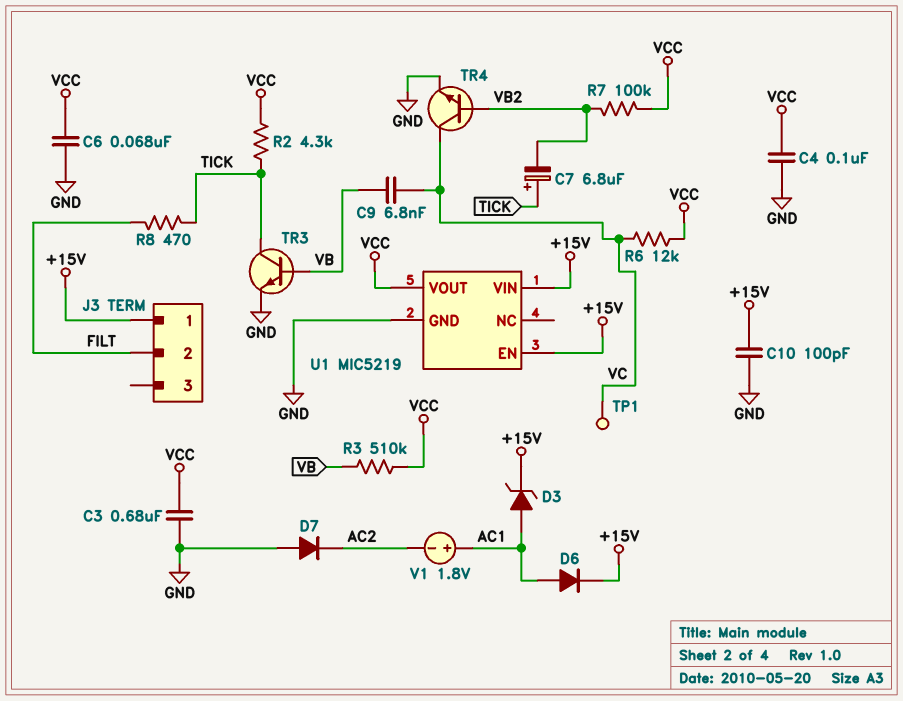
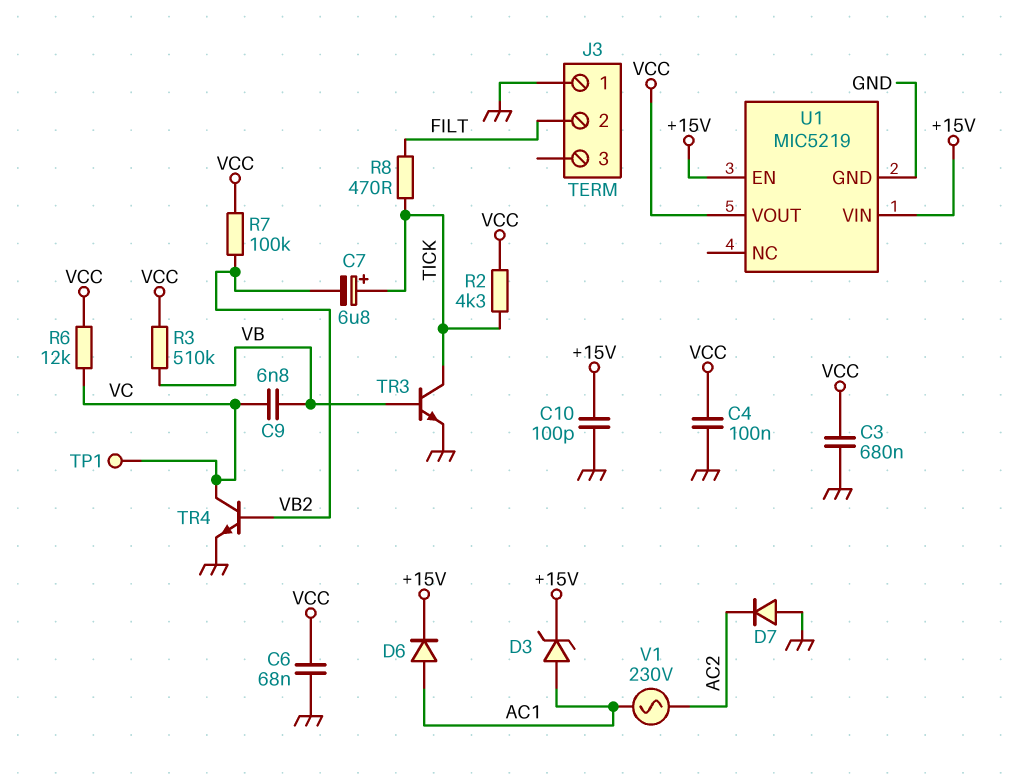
J3 pin 1: +15V -> GND
V1: 1.8V (plus AC1, minus AC2) -> AC 230V (AC1, AC2)

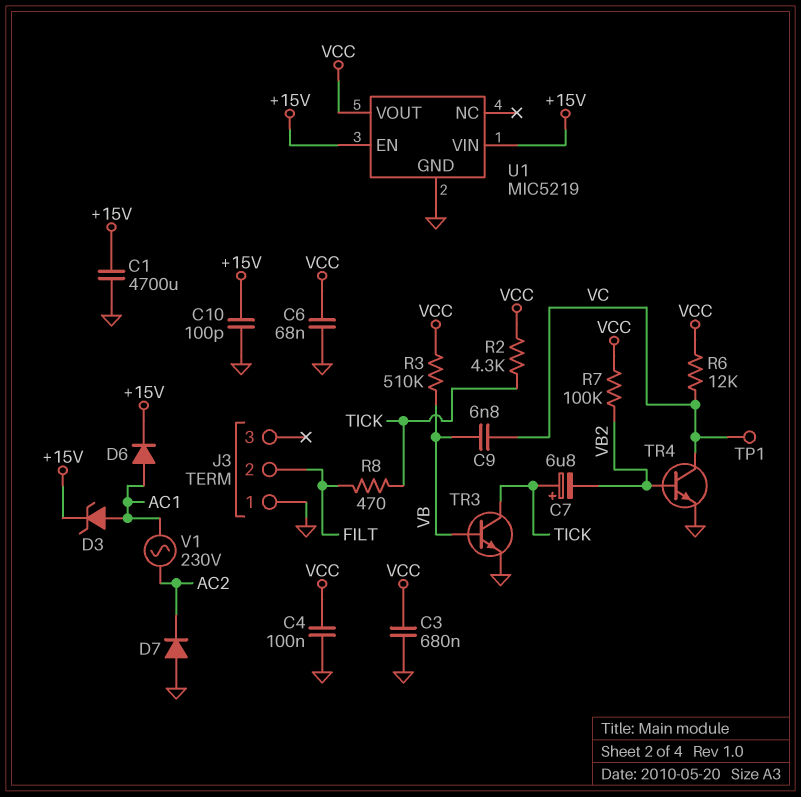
C1: none -> 4700uF (+15V, GND)

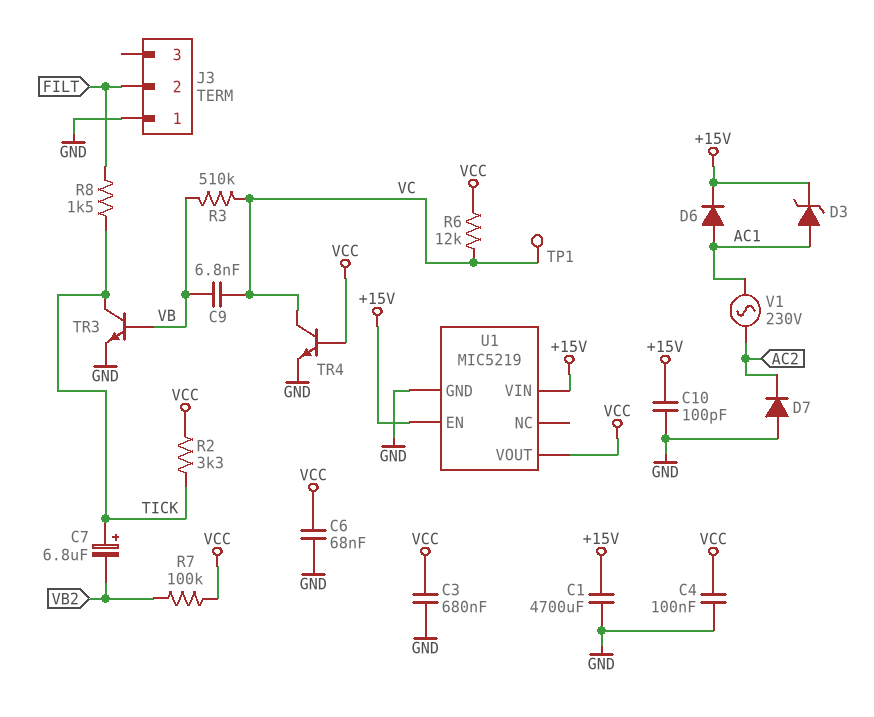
R2: 4.3k (TICK, VCC) -> 3.3k (TICK, VCC)
R3: 510k (VB, VCC) -> 510k (VB, VC)
R8: 470 (FILT, TICK) -> 1.5k (FILT, TICK)
TR4: NPN (B VB2, C VC, E GND) -> NPN (B VCC, C VC, E GND)

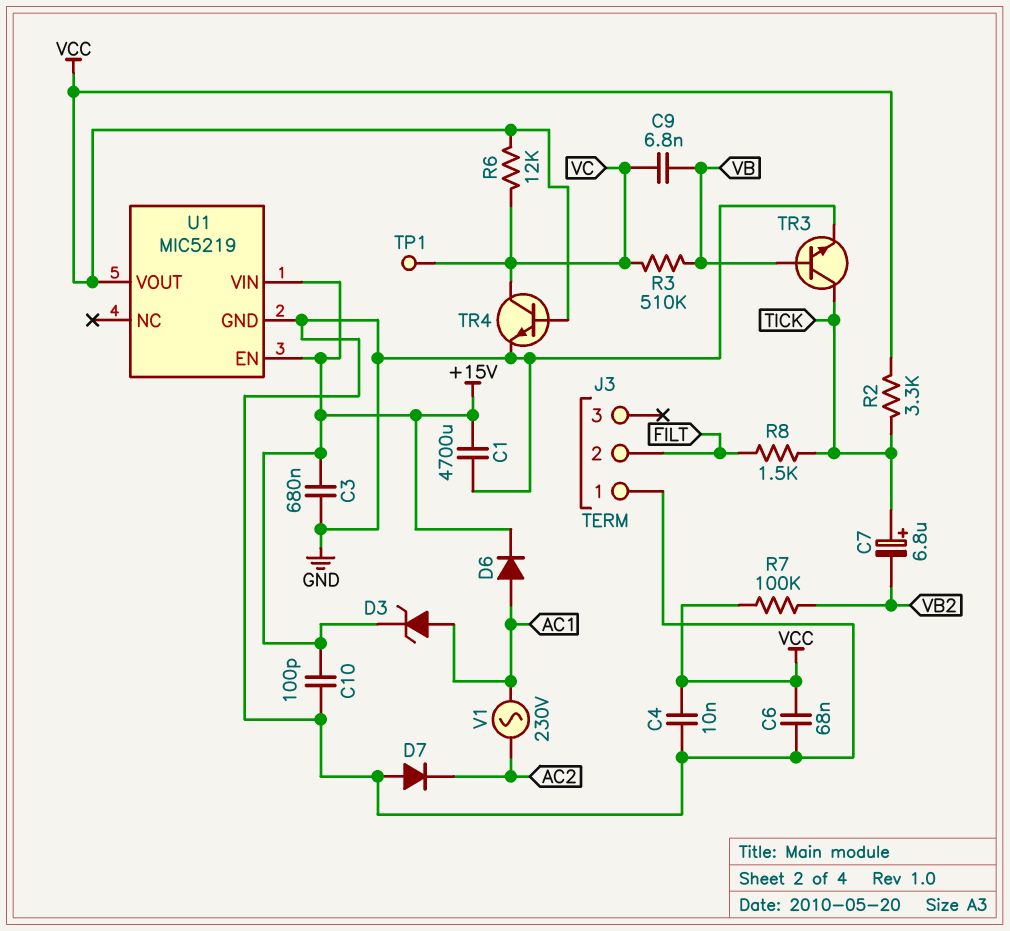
C3: 680nF (GND, VCC) -> 680nF (+15V, GND)
C4: 100nF (GND, VCC) -> 10nF (GND, VCC)

